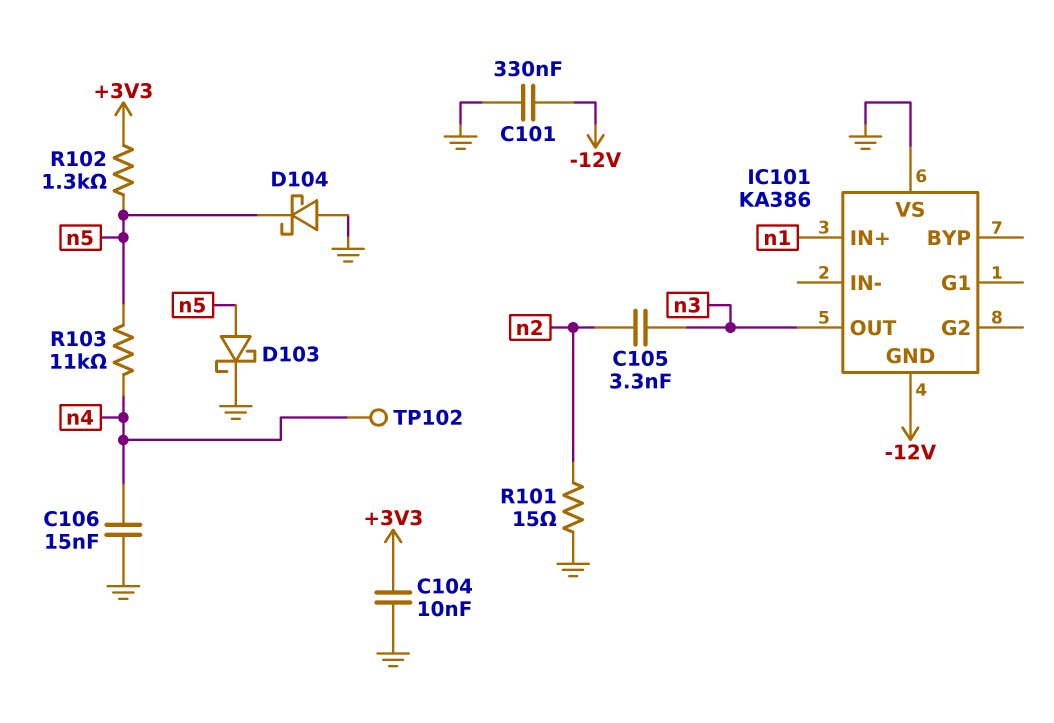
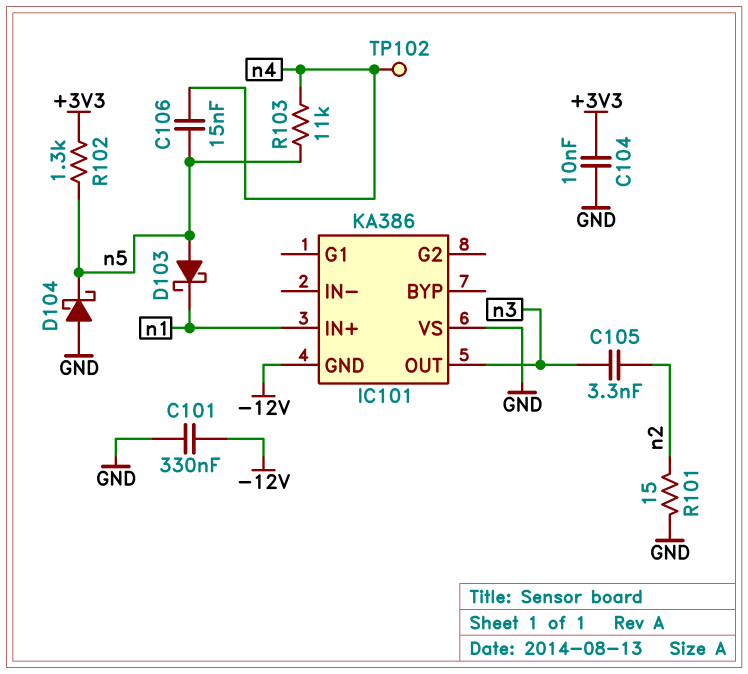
C106: 15nF (GND, n4) -> 15nF (n4, n5)
D103: schottky (A n5, K GND) -> schottky (A n5, K n1)

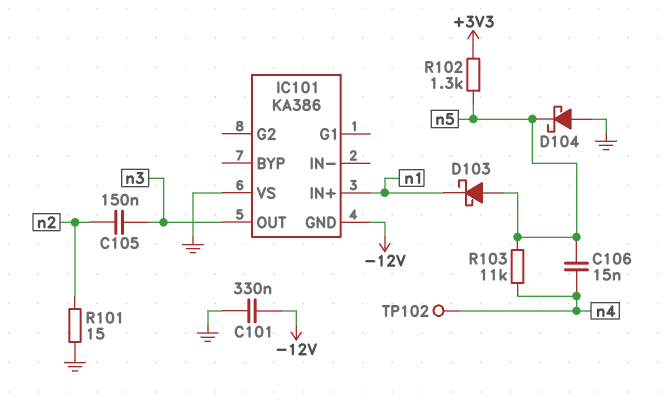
C104: 10nF (+3V3, GND) -> none
C105: 3.3nF (n2, n3) -> 150nF (n2, n3)

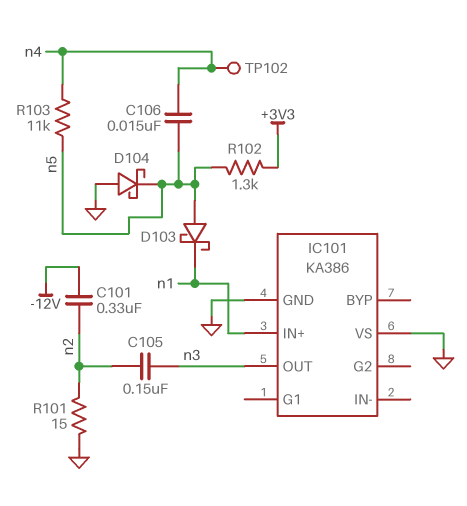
C101: 330nF (-12V, GND) -> 330nF (-12V, n2)
IC101 pin GND: -12V -> GND

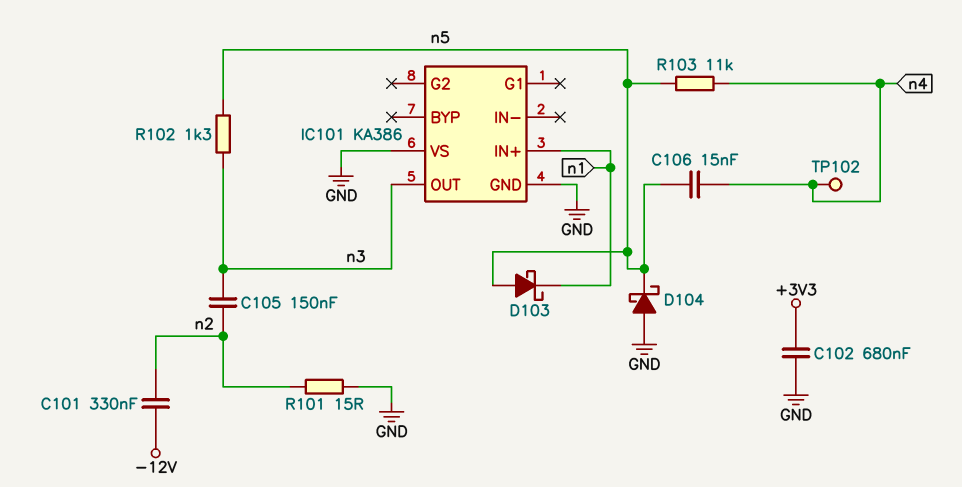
C102: none -> 680nF (+3V3, GND)
R102: 1.3k (+3V3, n5) -> 1.3k (n3, n5)

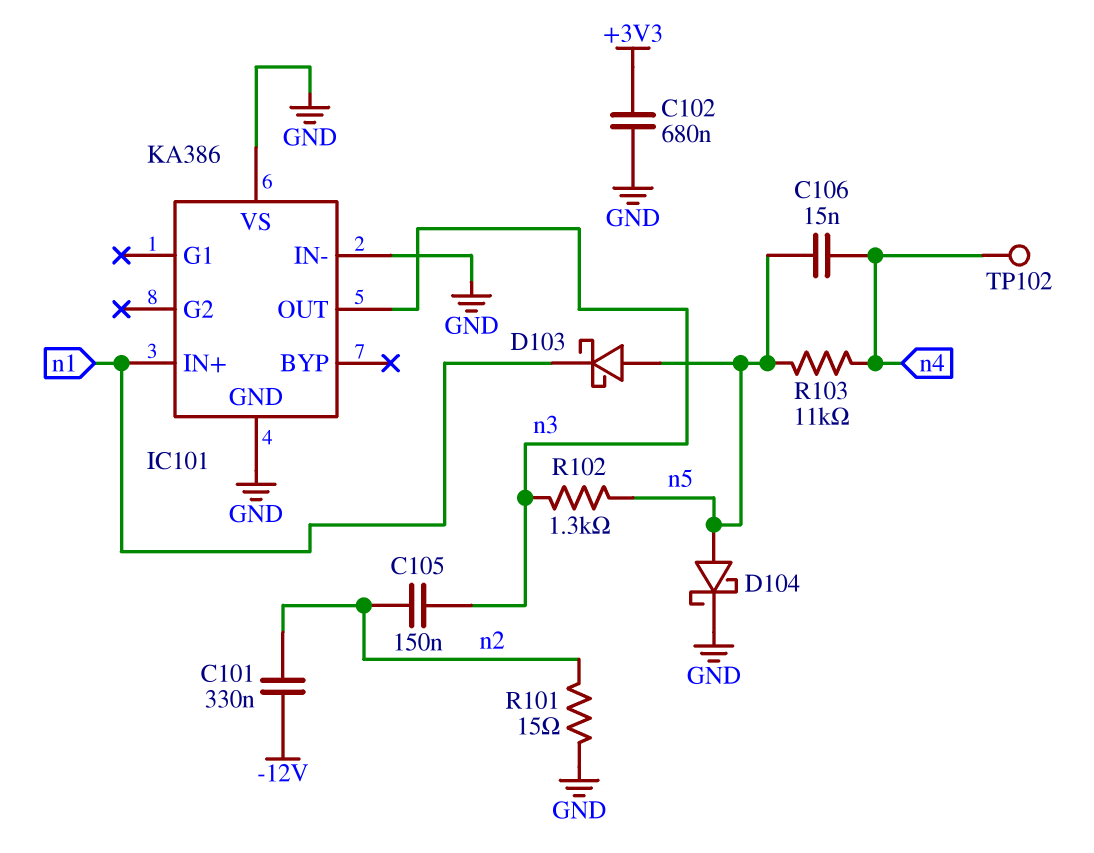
D104: schottky (A GND, K n5) -> schottky (A n5, K GND)
IC101 pin IN-: none -> GND

